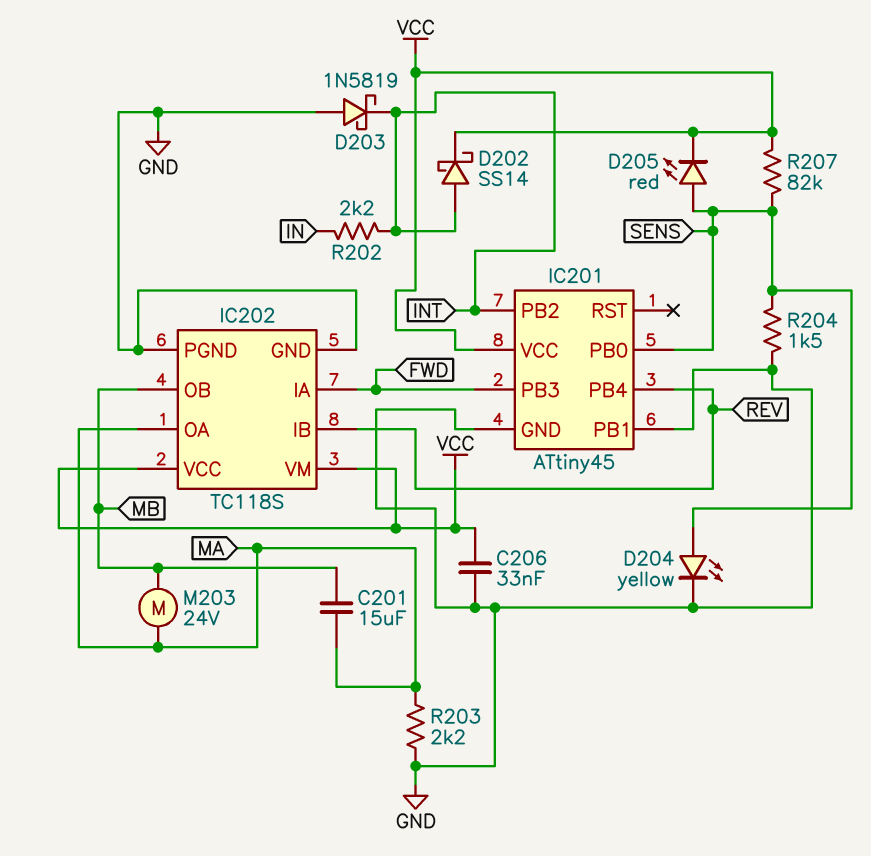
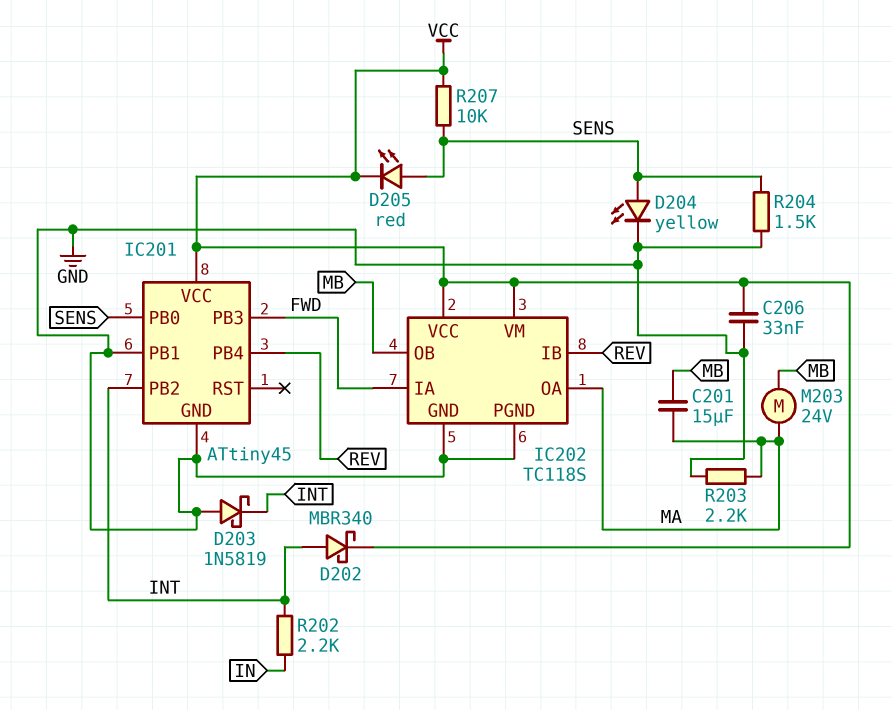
D202: schottky SS14 (A INT, K VCC) -> schottky MBR340 (A INT, K VCC)
R207: 82k (SENS, VCC) -> 10k (SENS, VCC)

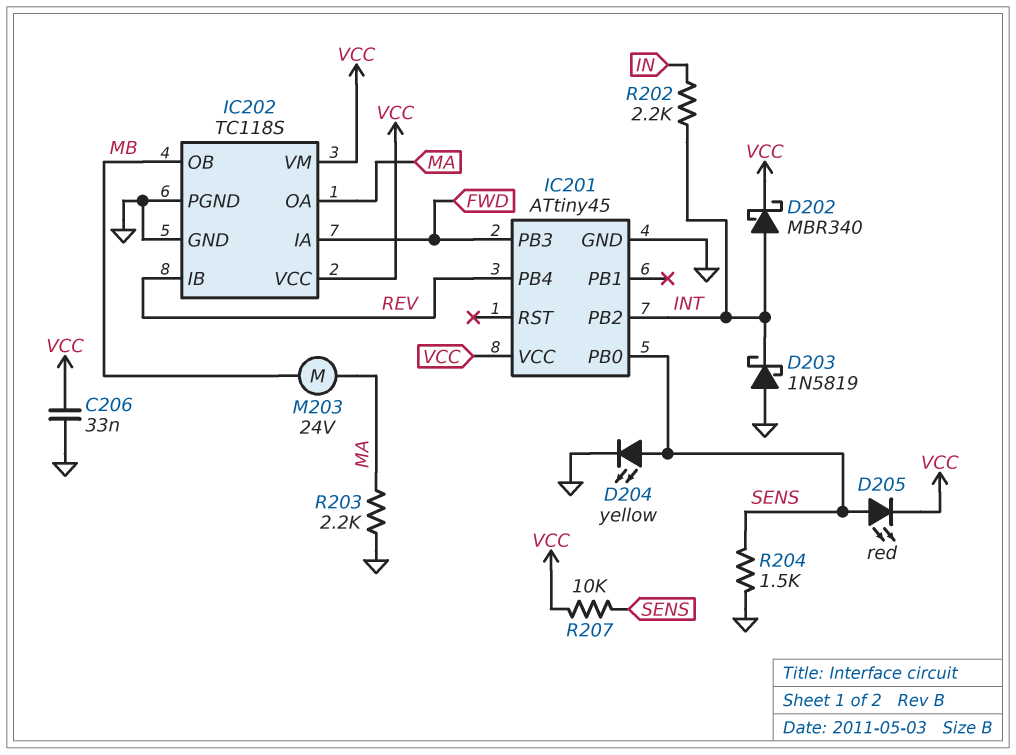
C201: 15uF (MA, MB) -> none
IC201 pin PB1: GND -> none

